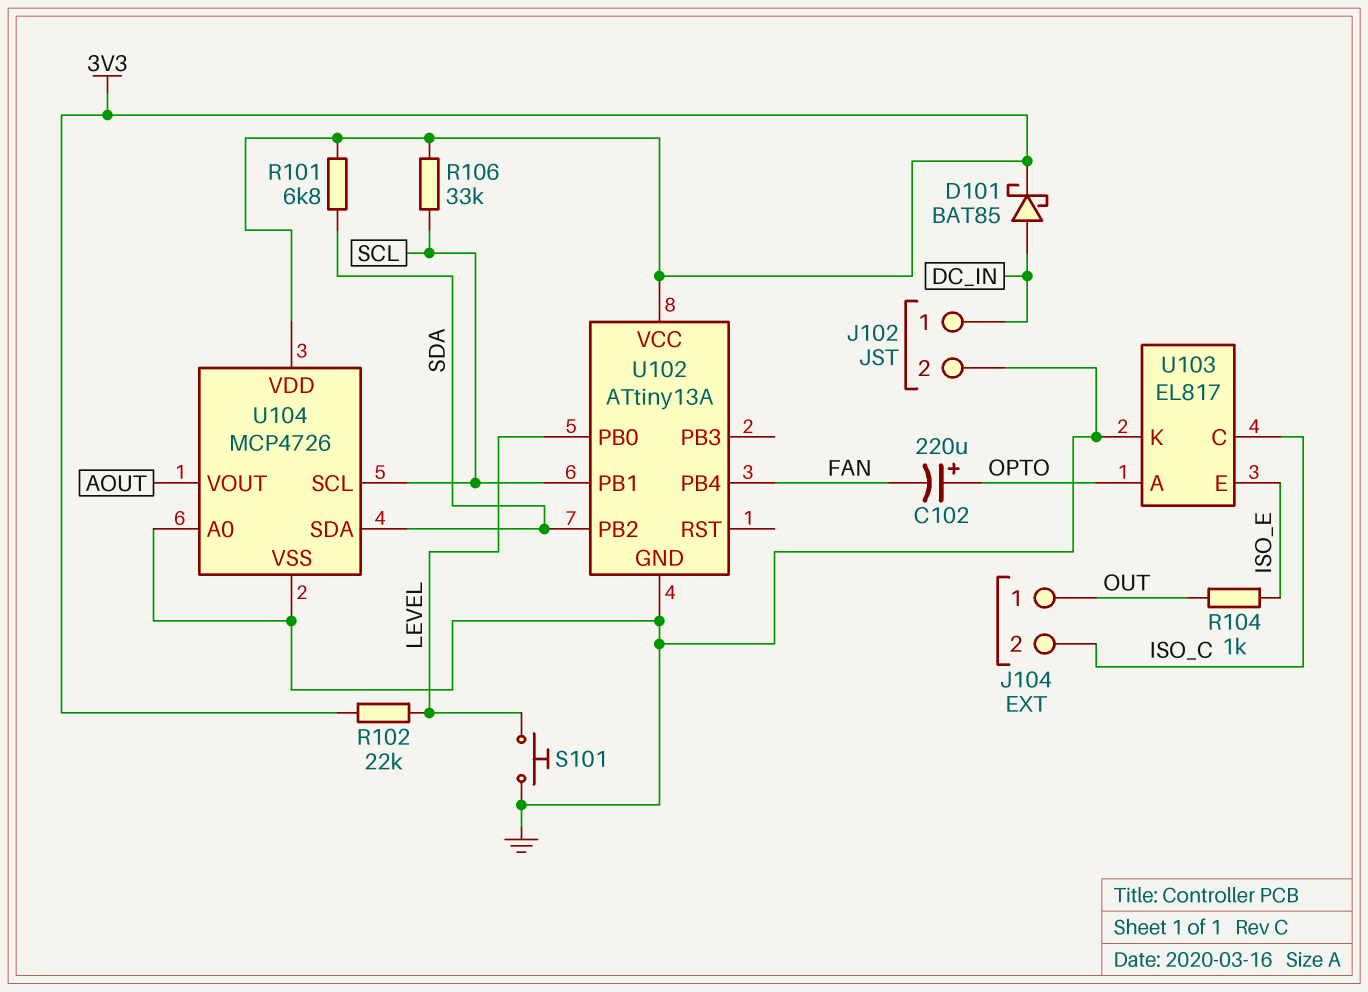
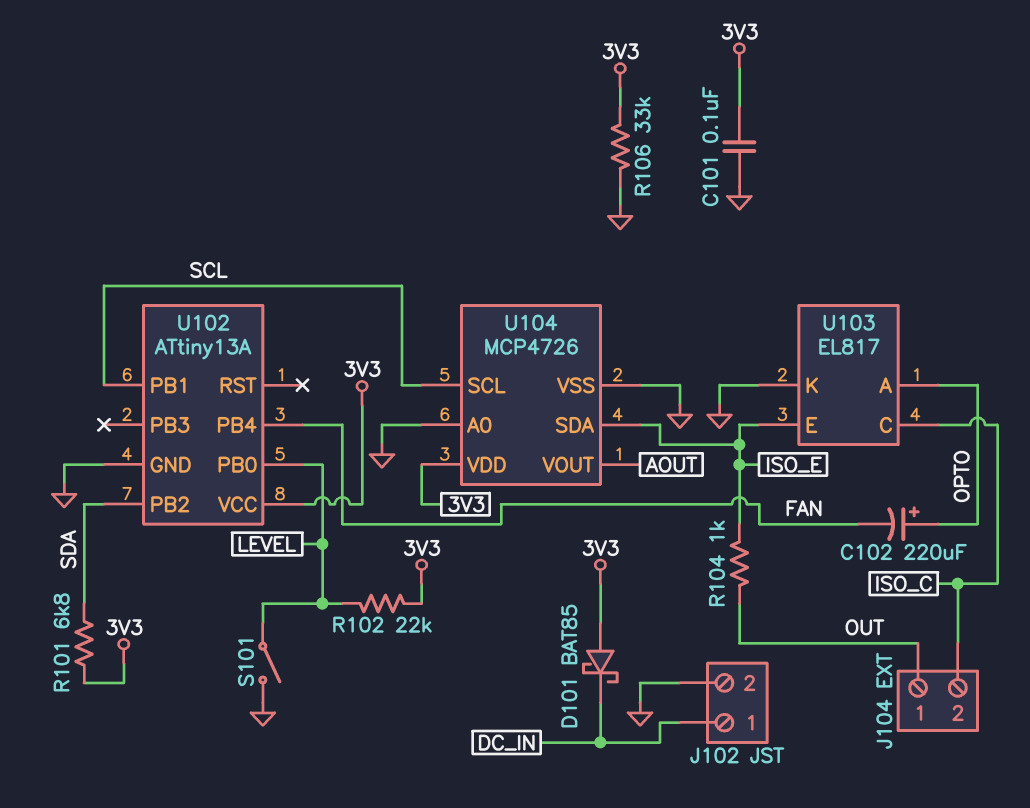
C101: none -> 100nF (3V3, GND)
D101: schottky BAT85 (A DC_IN, K 3V3) -> schottky BAT85 (A 3V3, K DC_IN)
R106: 33k (3V3, SCL) -> 33k (3V3, GND)
S101: button (GND, LEVEL) -> switch (GND, LEVEL)
U104 pin SDA: SDA -> ISO_E

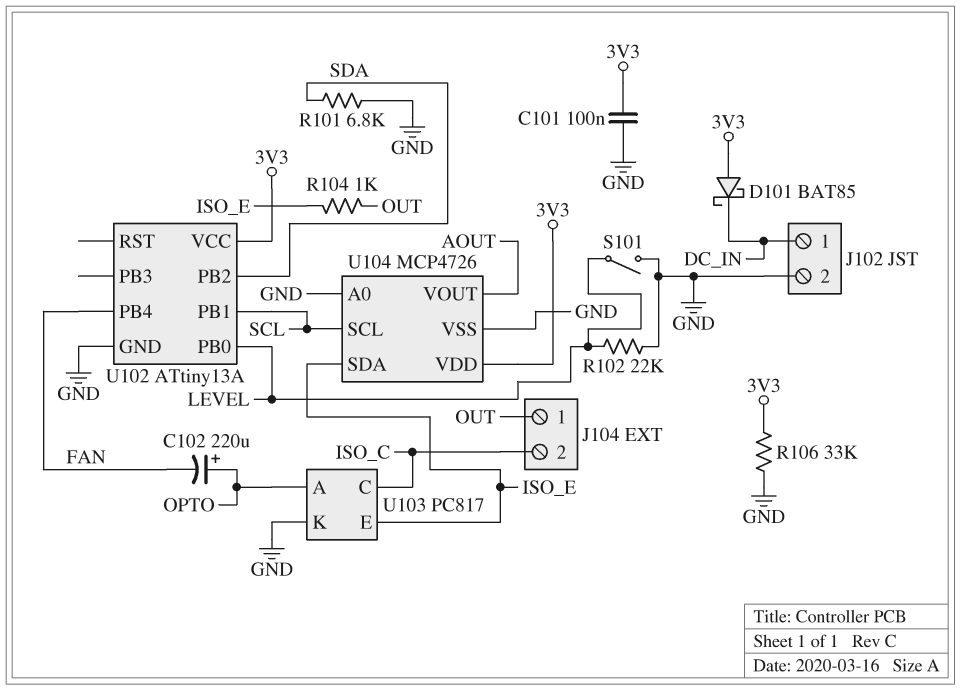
R101: 6.8k (3V3, SDA) -> 6.8k (GND, SDA)
R102: 22k (3V3, LEVEL) -> 22k (GND, LEVEL)
U103: EL817 -> PC817

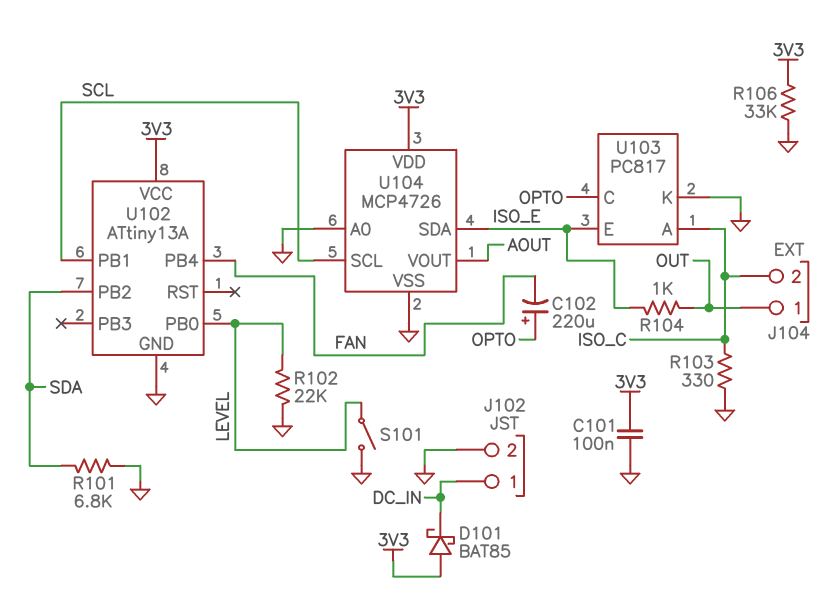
R103: none -> 330 (GND, ISO_C)
U103 pin A: OPTO -> ISO_C
U103 pin C: ISO_C -> OPTO

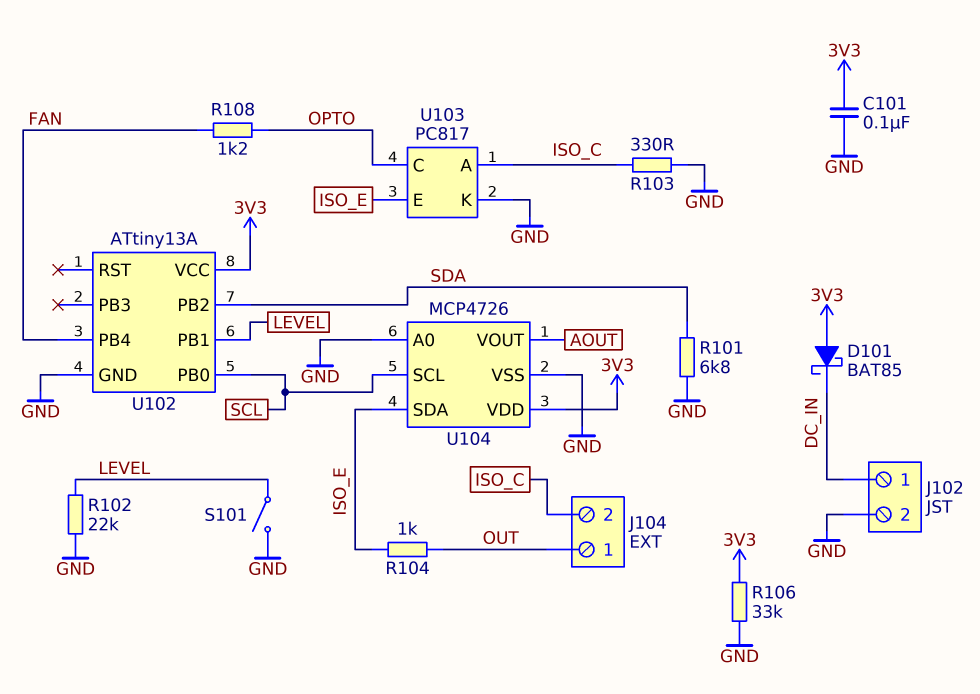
C102: 220uF (plus OPTO, minus FAN) -> none
R108: none -> 1.2k (FAN, OPTO)
U102 pin PB0: LEVEL -> SCL
U102 pin PB1: SCL -> LEVEL

